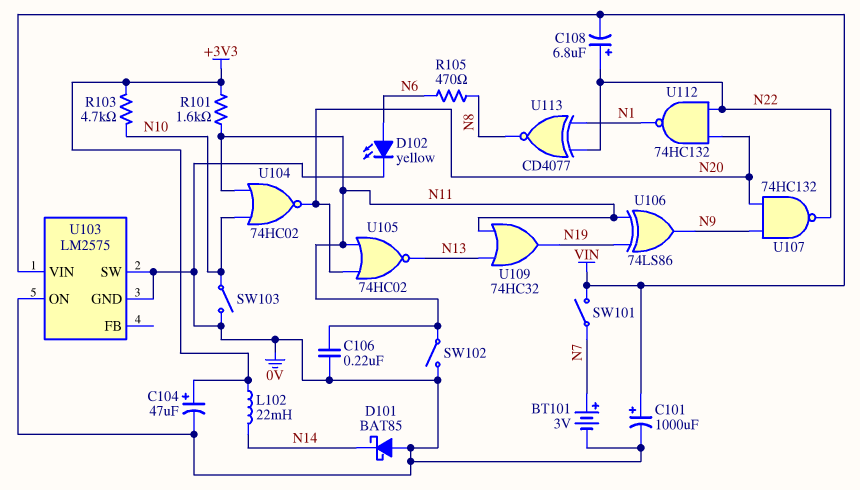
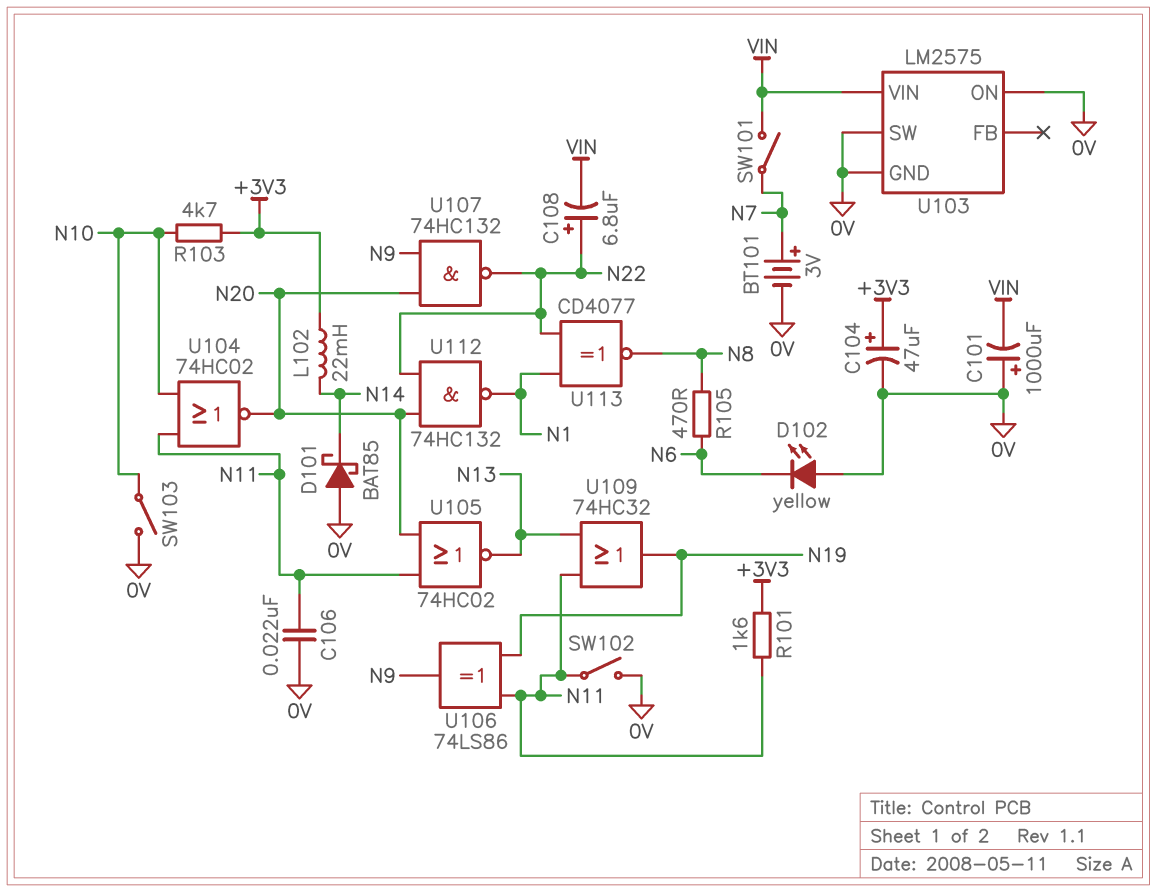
C101: 1000uF (plus VIN, minus 0V) -> 1000uF (plus 0V, minus VIN)
C106: 220nF (0V, N11) -> 22nF (0V, N11)
D102: LED yellow (A N6, K 0V) -> LED yellow (A 0V, K N6)

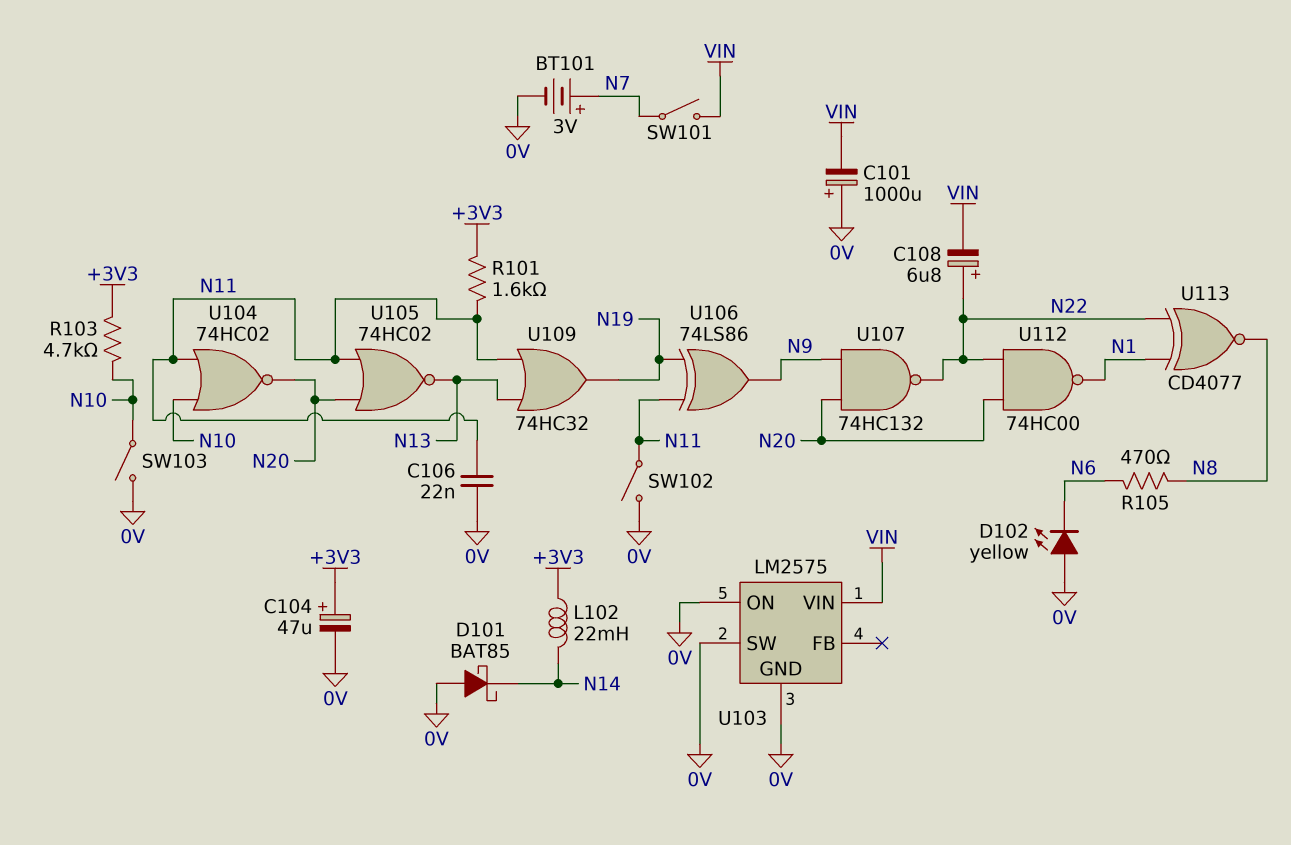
U112: NAND 74HC132 (in N20, in N22, out N1) -> NAND 74HC00 (in N20, in N22, out N1)

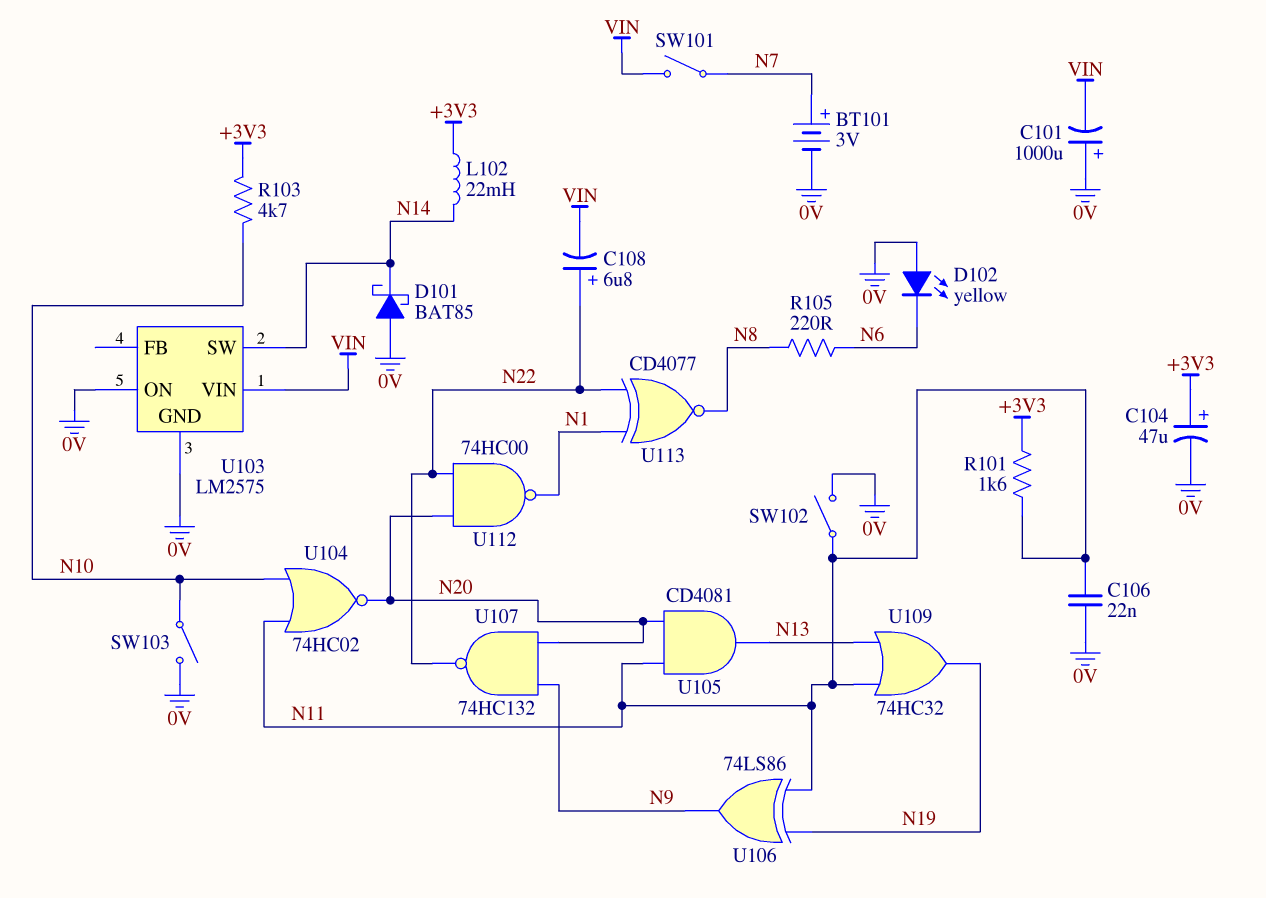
R105: 470 (N6, N8) -> 220 (N6, N8)
U103 pin SW: 0V -> N14
U105: NOR 74HC02 (in N11, in N20, out N13) -> AND CD4081 (in N11, in N20, out N13)

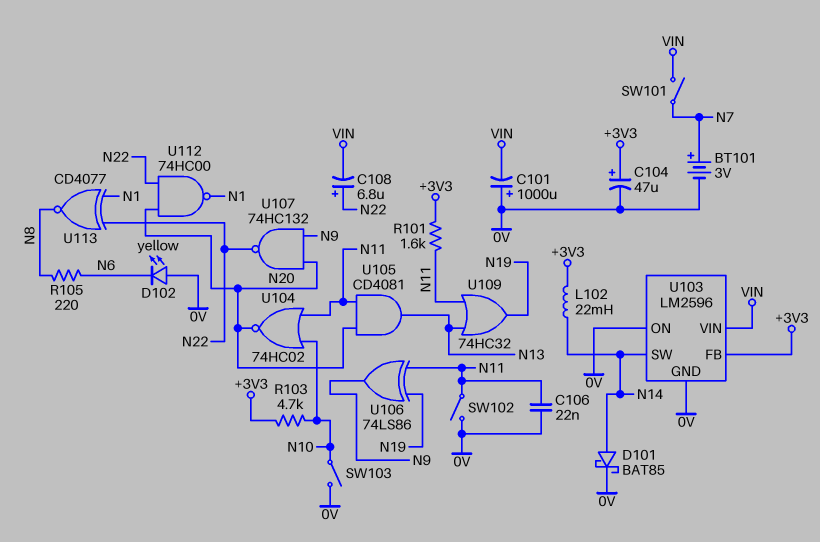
D101: schottky BAT85 (A 0V, K N14) -> schottky BAT85 (A N14, K 0V)
U103: LM2575 -> LM2596
U103 pin FB: none -> +3V3

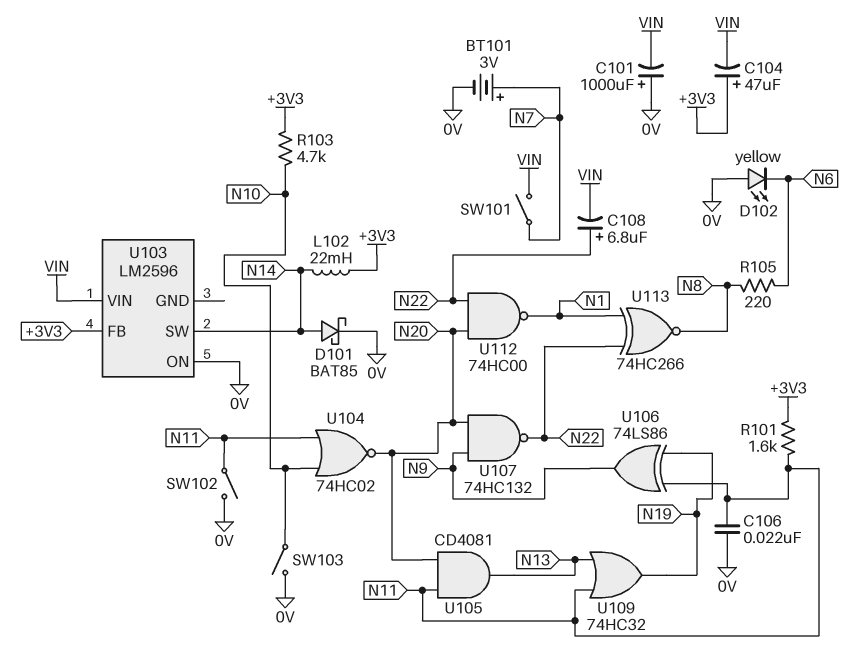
C104: 47uF (plus +3V3, minus 0V) -> 47uF (plus +3V3, minus VIN)
U103 pin GND: 0V -> none
U113: XNOR CD4077 (in N1, in N22, out N8) -> XNOR 74HC266 (in N1, in N22, out N8)

